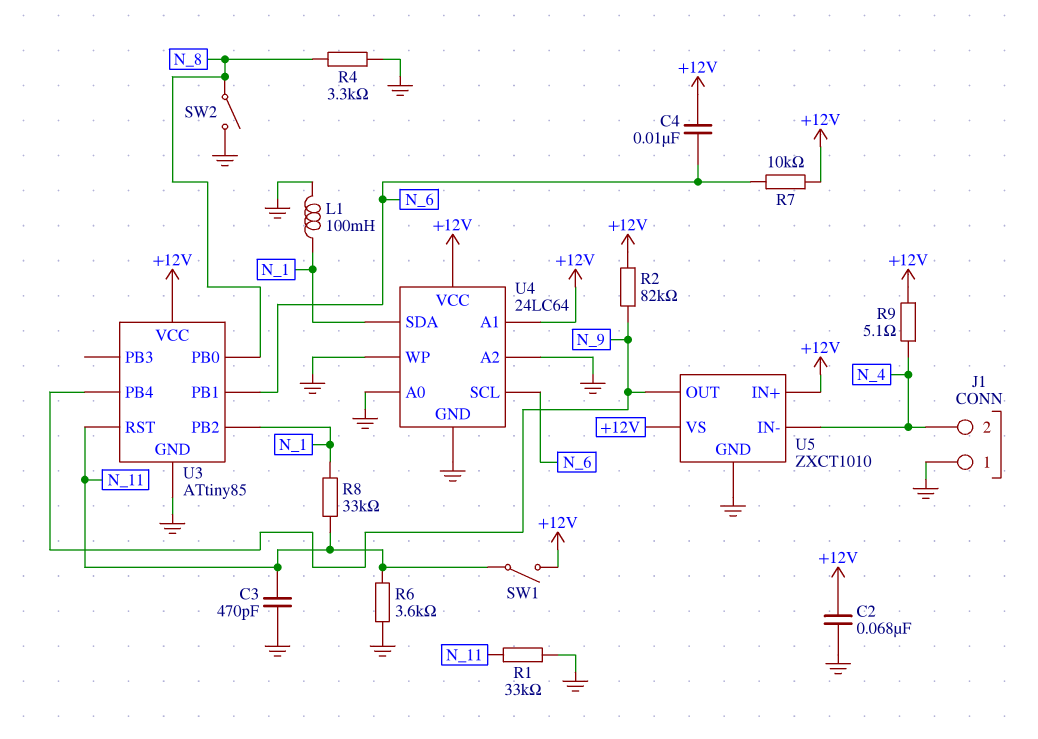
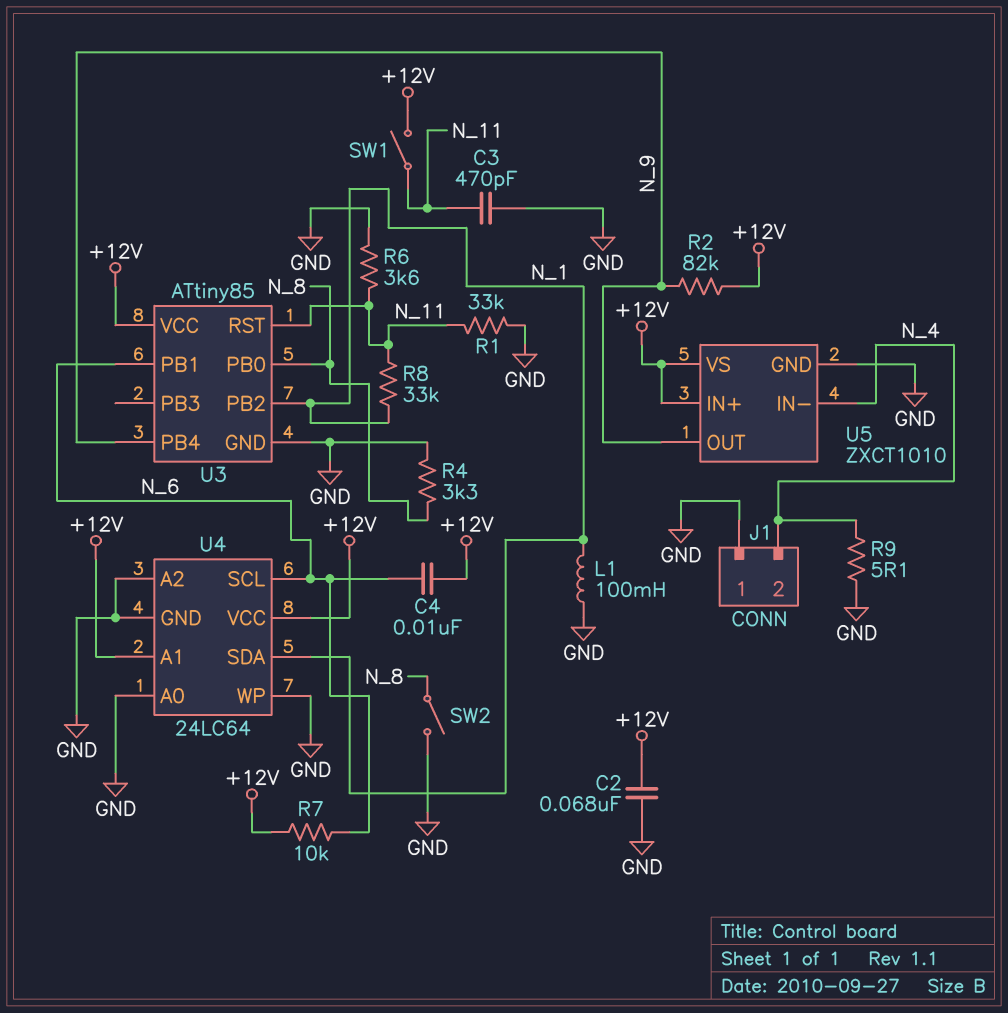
R9: 5.1 (+12V, N_4) -> 5.1 (GND, N_4)

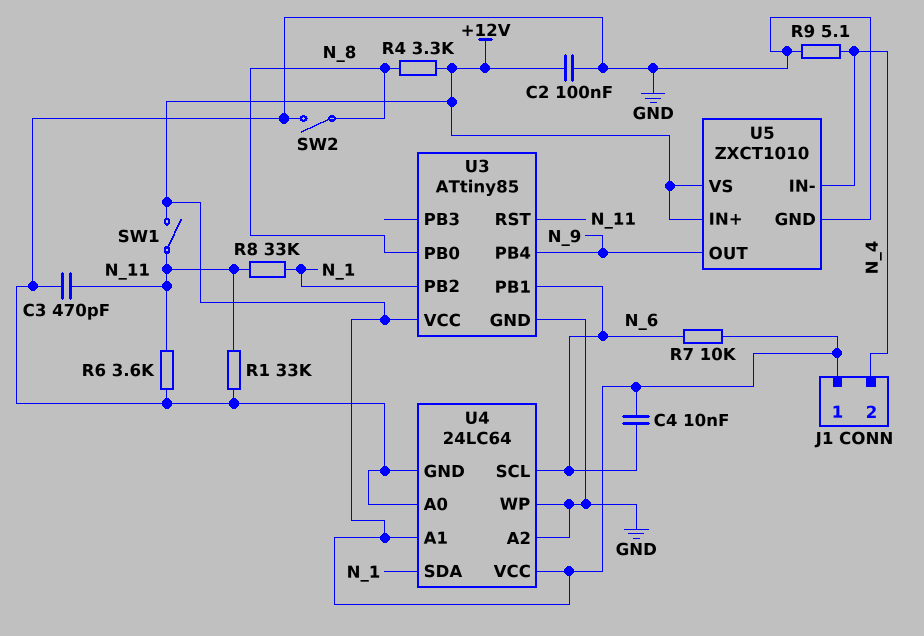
C2: 68nF (+12V, GND) -> 100nF (+12V, GND)
J1 pin 1: GND -> +12V
L1: 100mH (GND, N_1) -> none
R2: 82k (+12V, N_9) -> none
R4: 3.3k (GND, N_8) -> 3.3k (+12V, N_8)

